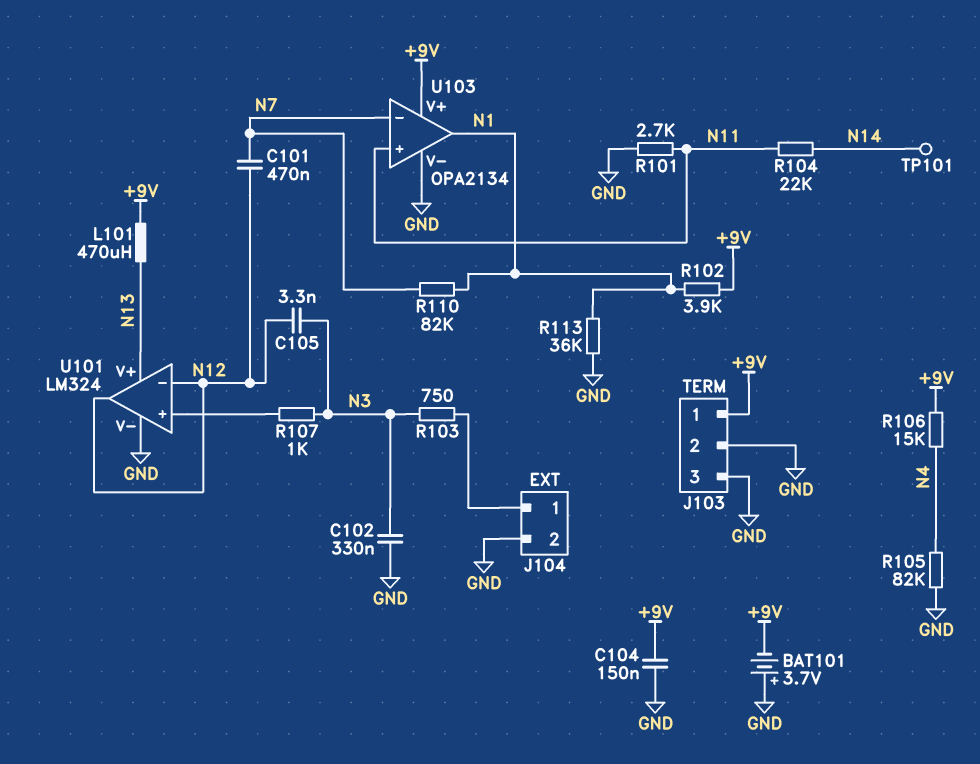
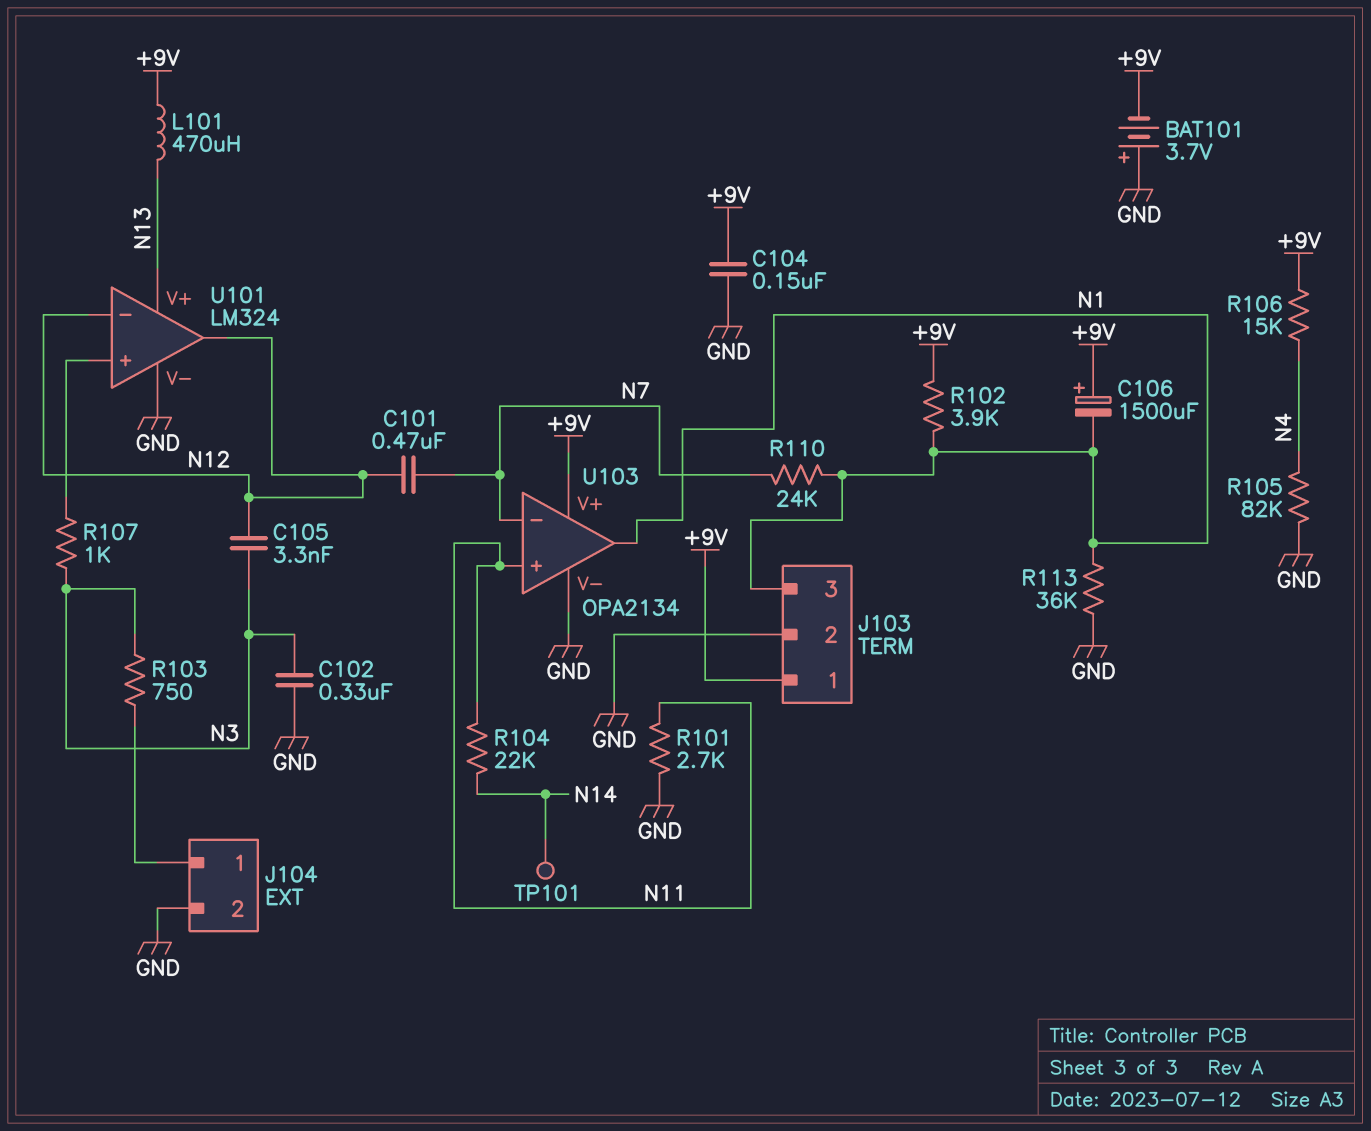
C106: none -> 1500uF (plus +9V, minus N1)
J103 pin 3: GND -> N1
R110: 82k (N1, N7) -> 24k (N1, N7)

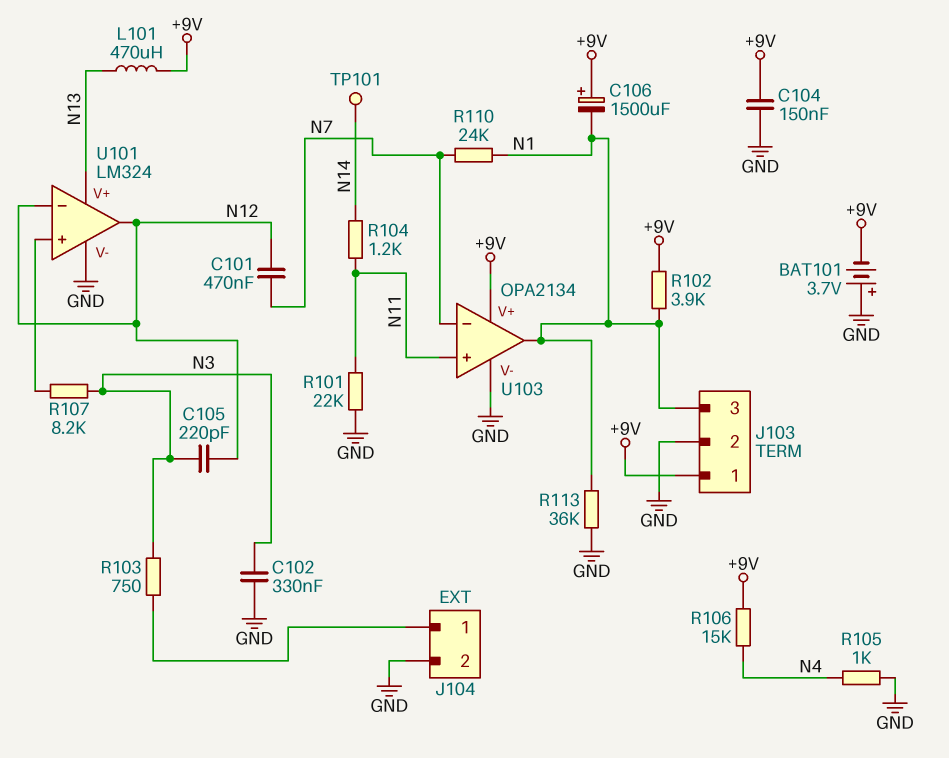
C105: 3.3nF (N3, N12) -> 220pF (N3, N12)
R101: 2.7k (GND, N11) -> 22k (GND, N11)
R104: 22k (N11, N14) -> 1.2k (N11, N14)
R105: 82k (GND, N4) -> 1k (GND, N4)
R107: 1k (N3, U101/in+) -> 8.2k (N3, U101/in+)

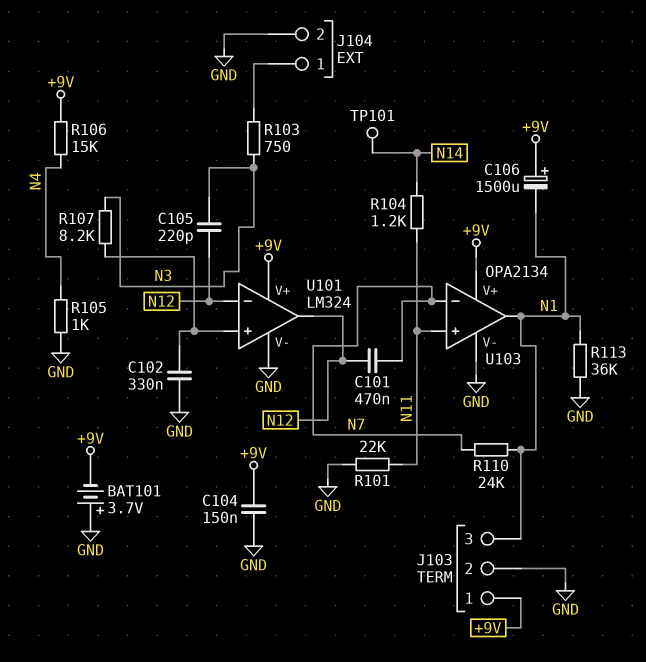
C102: 330nF (GND, N3) -> 330nF (GND, U101/in+)
L101: 470uH (+9V, N13) -> none
R102: 3.9k (+9V, N1) -> none
U101 pin V+: N13 -> +9V

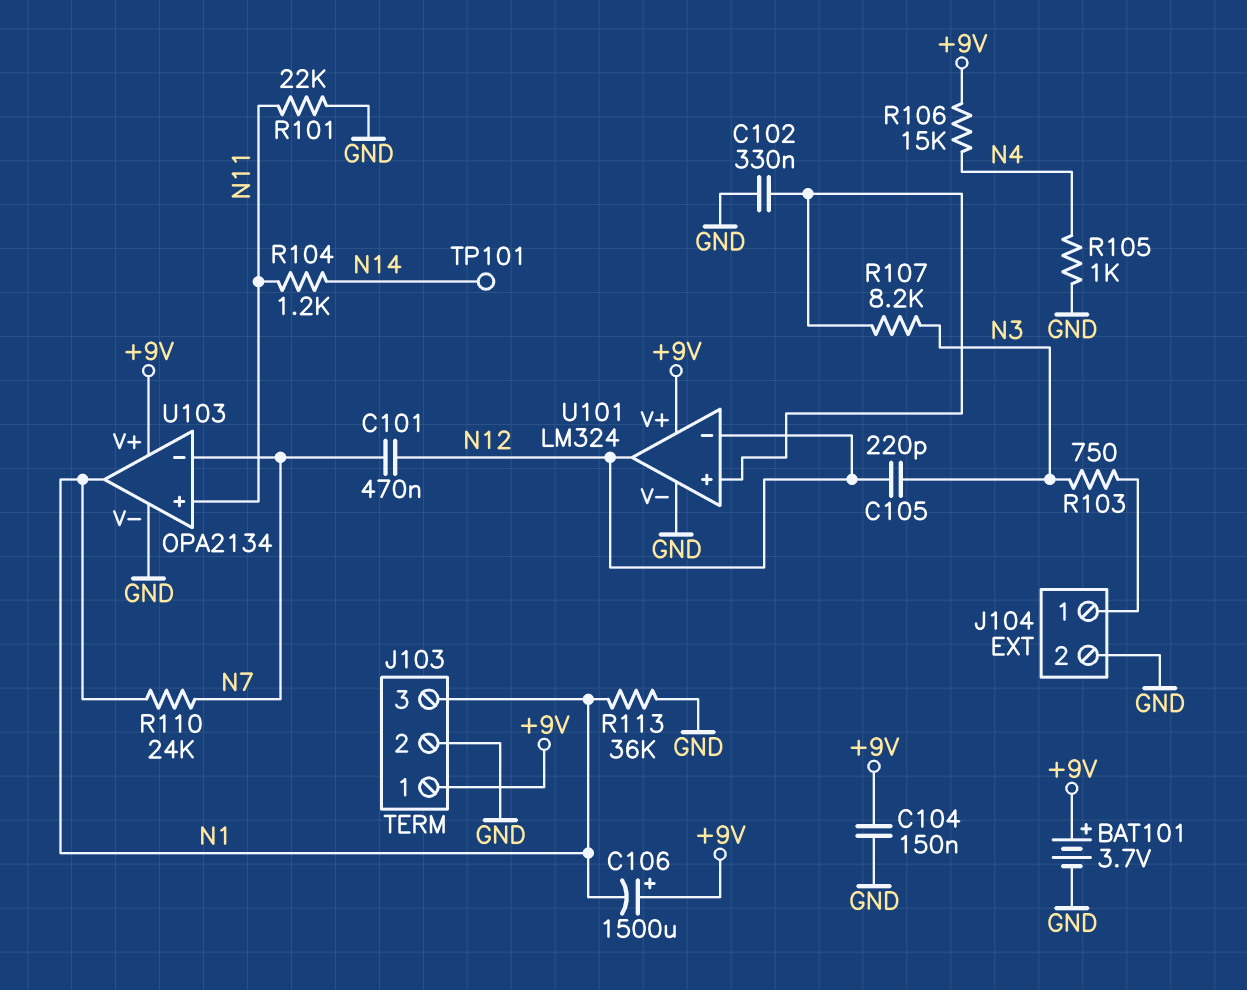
BAT101: 3.7V (plus GND, minus +9V) -> 3.7V (plus +9V, minus GND)

